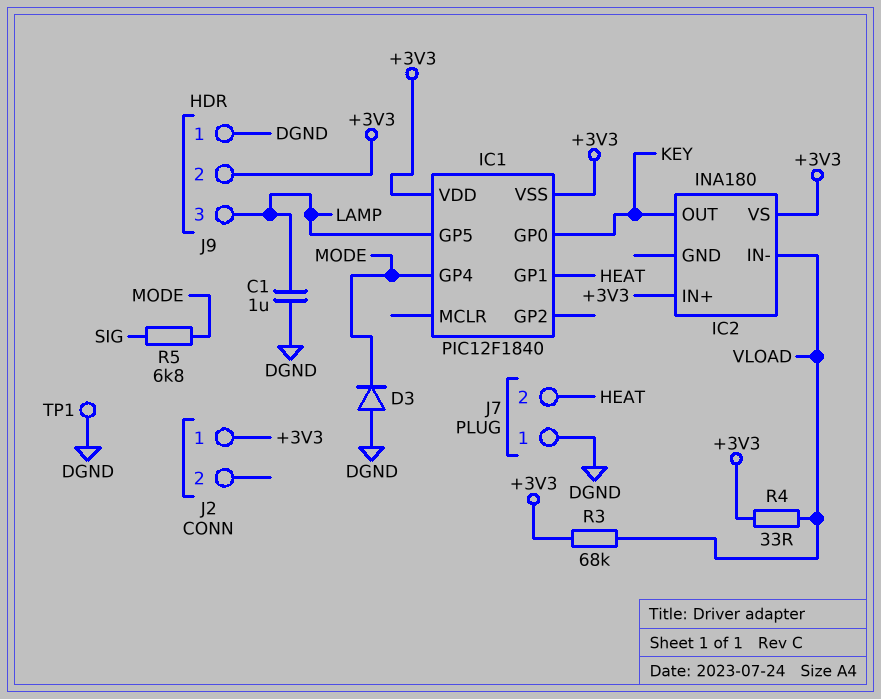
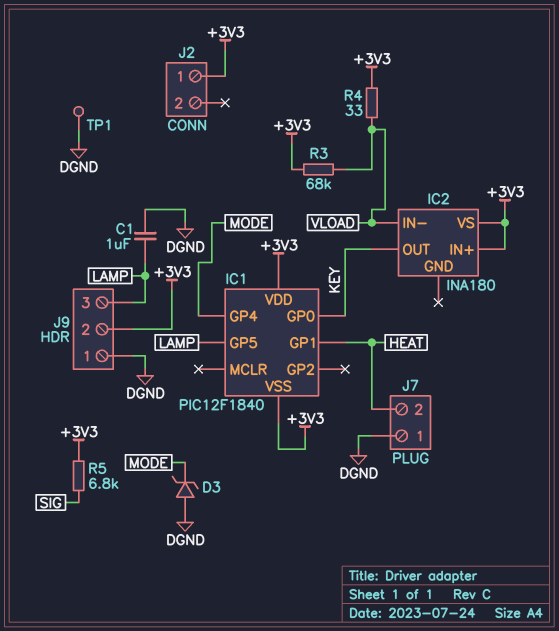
D3: diode (A DGND, K MODE) -> zener (A DGND, K MODE)
R5: 6.8k (MODE, SIG) -> 6.8k (+3V3, SIG)

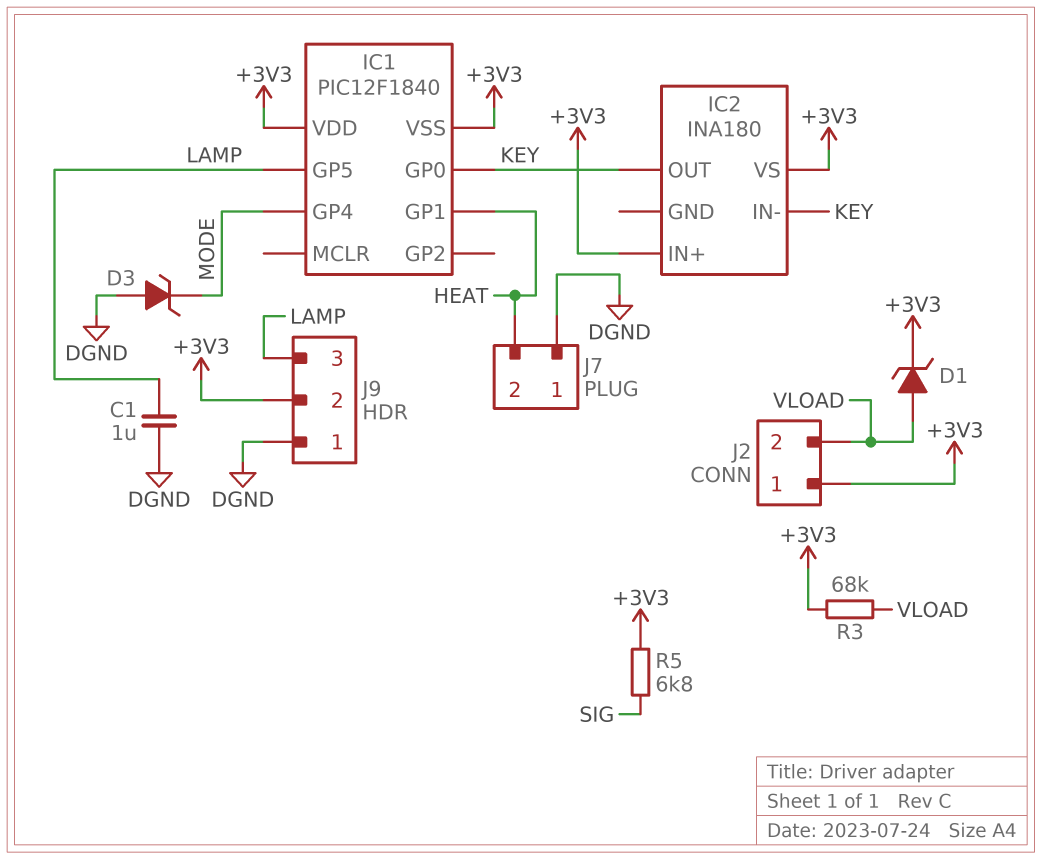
D1: none -> zener (A VLOAD, K +3V3)
IC2 pin IN-: VLOAD -> KEY
J2 pin 2: none -> VLOAD
R4: 33 (+3V3, VLOAD) -> none
TP1: test point (DGND) -> none

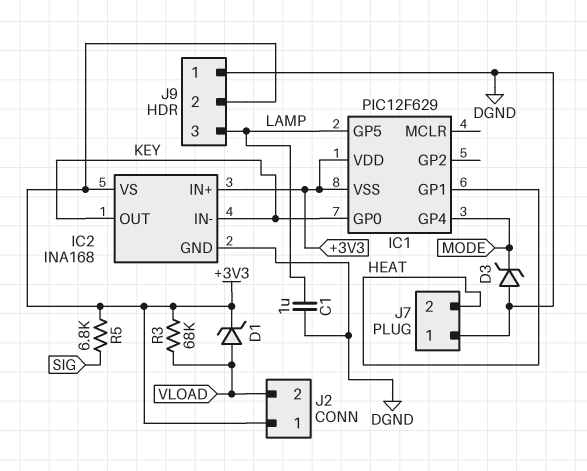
IC1: PIC12F1840 -> PIC12F629
IC2: INA180 -> INA168
IC2 pin GND: none -> DGND

